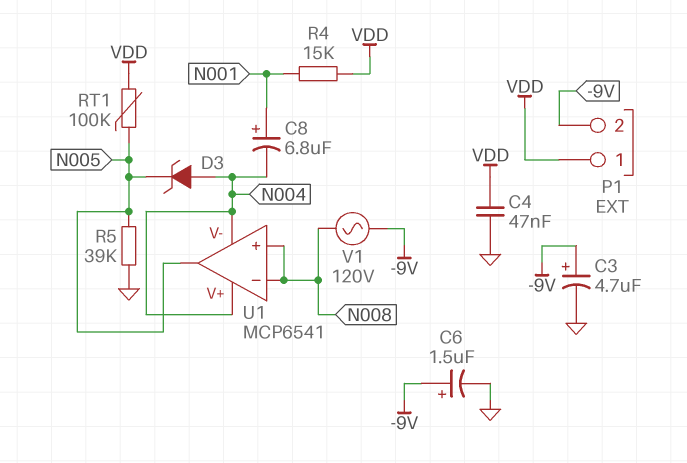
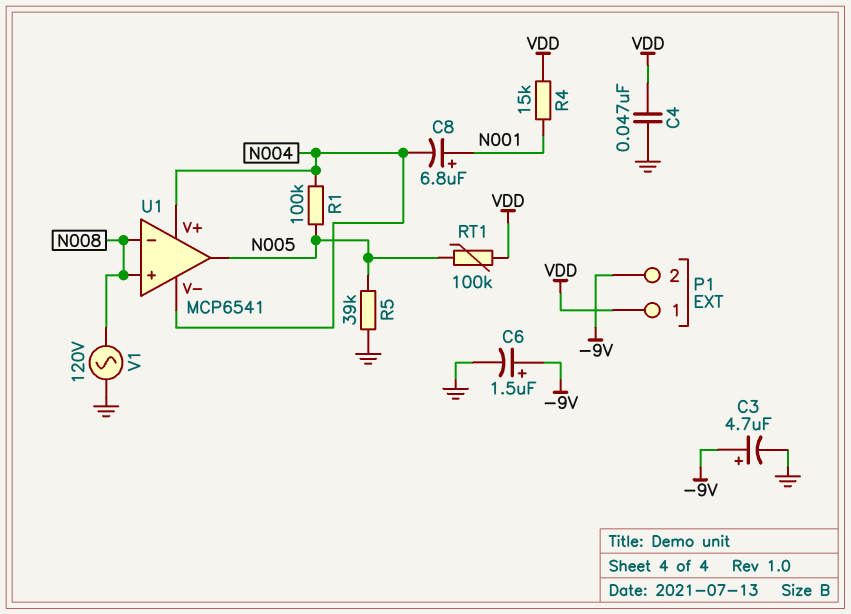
D3: zener (A N004, K N005) -> none
R1: none -> 100k (N004, N005)
V1: AC 120V (-9V, N008) -> AC 120V (GND, N008)

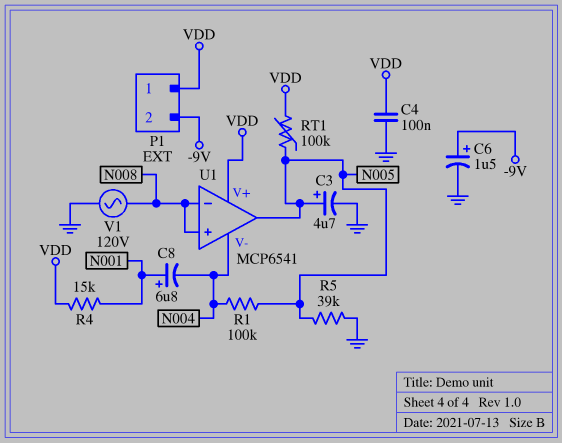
C3: 4.7uF (plus -9V, minus GND) -> 4.7uF (plus N005, minus GND)
C4: 47nF (GND, VDD) -> 100nF (GND, VDD)
U1 pin V+: N004 -> VDD

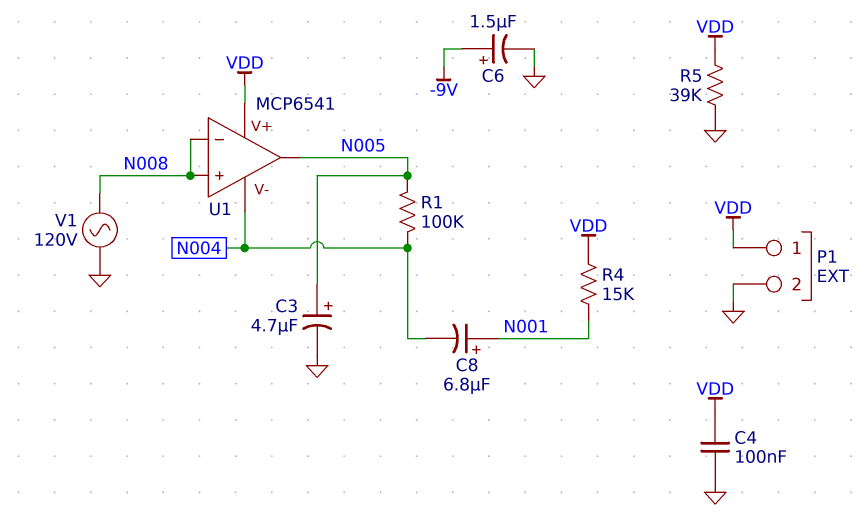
P1 pin 2: -9V -> GND
R5: 39k (GND, N005) -> 39k (GND, VDD)
RT1: 100k (N005, VDD) -> none

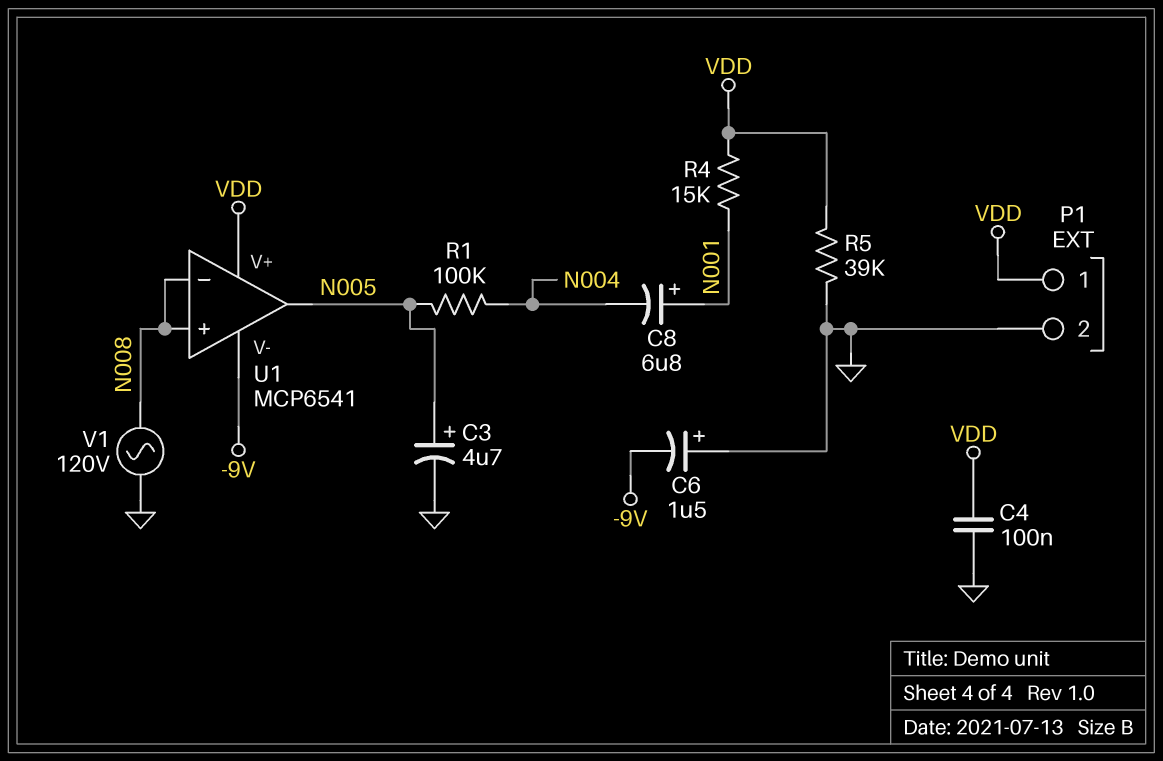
C6: 1.5uF (plus -9V, minus GND) -> 1.5uF (plus GND, minus -9V)
U1 pin V-: N004 -> -9V

